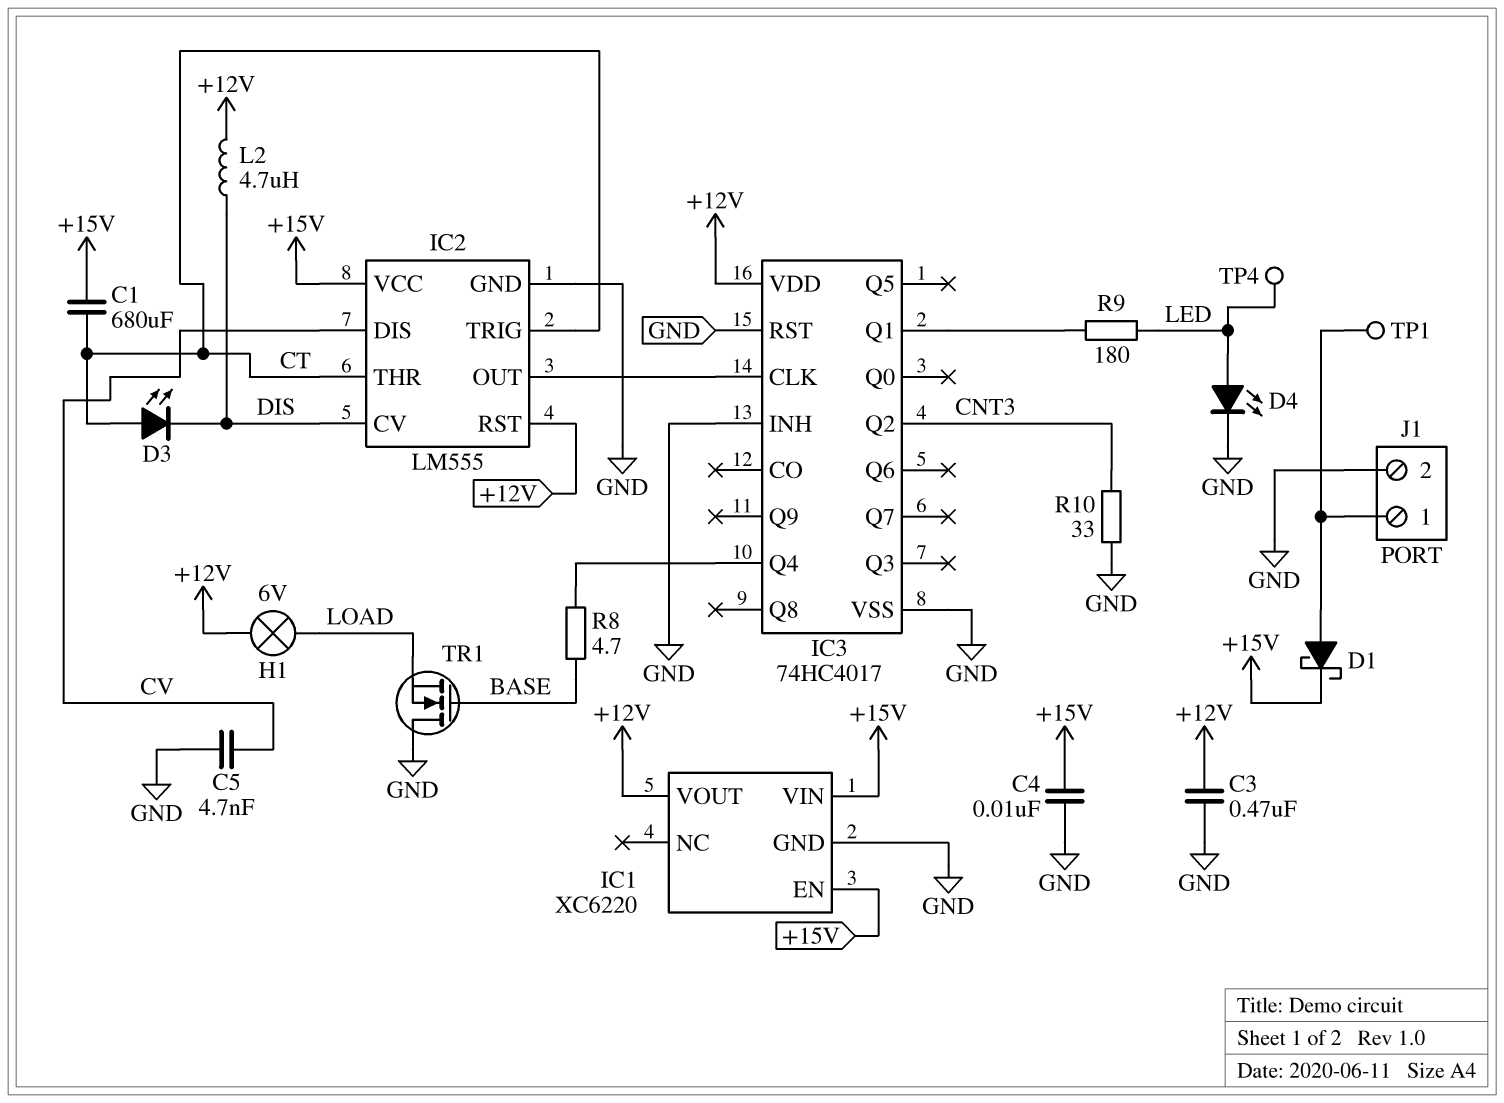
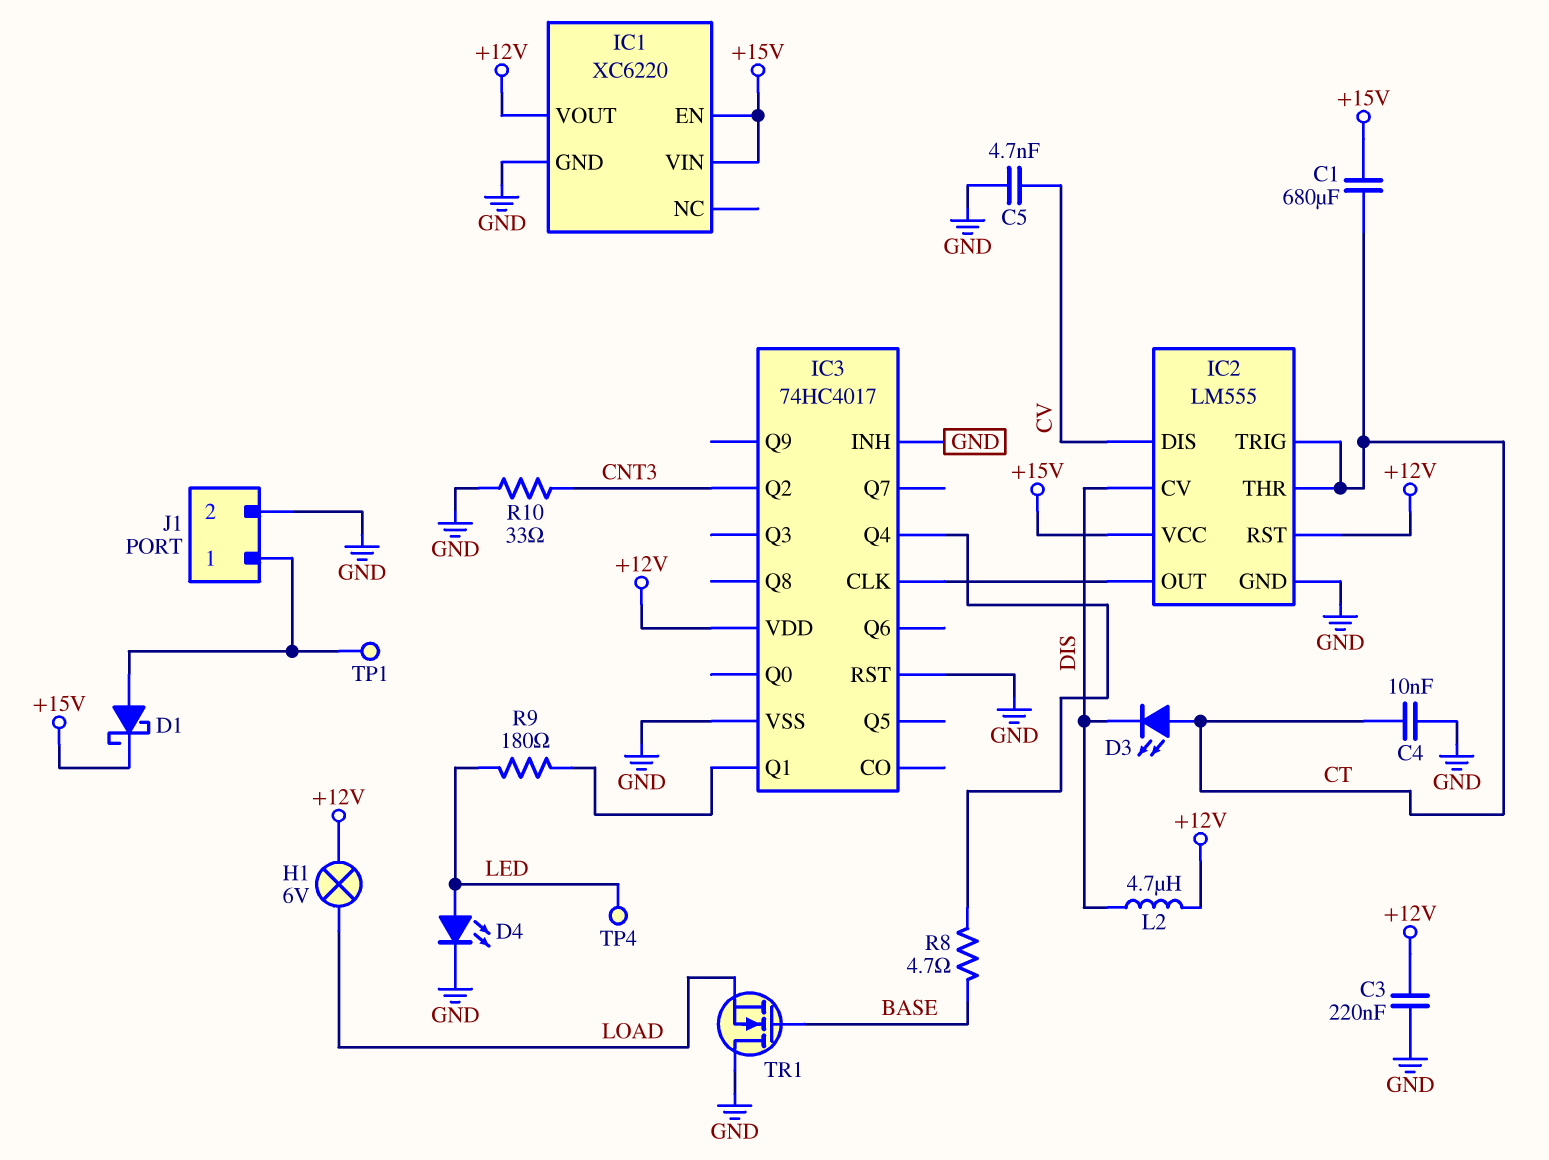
C3: 470nF (+12V, GND) -> 220nF (+12V, GND)
C4: 10nF (+15V, GND) -> 10nF (CT, GND)

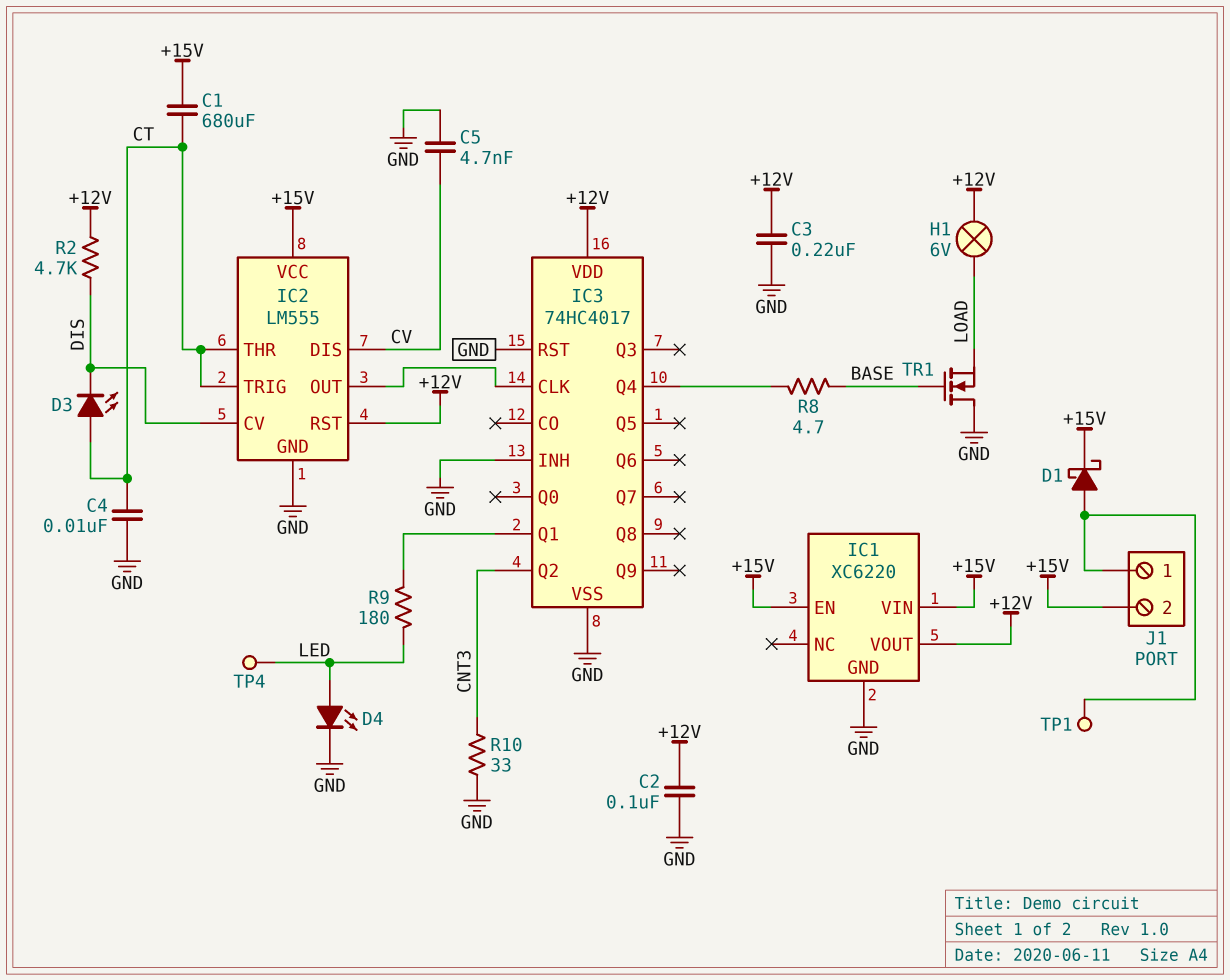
C2: none -> 100nF (+12V, GND)
J1 pin 2: GND -> +15V
L2: 4.7uH (+12V, DIS) -> none
R2: none -> 4.7k (+12V, DIS)

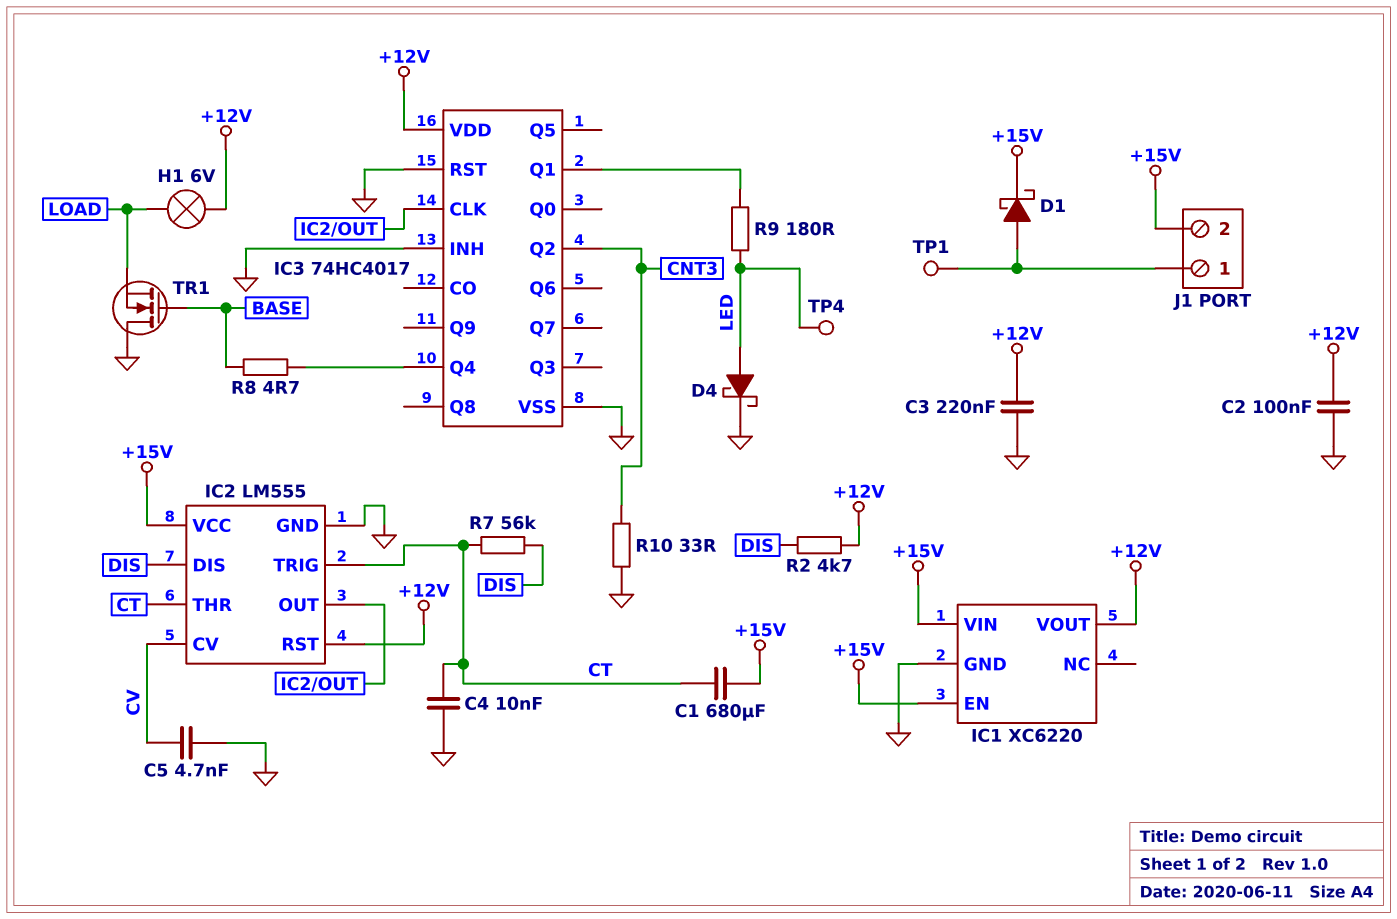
D3: LED (A CT, K DIS) -> none
D4: LED (A LED, K GND) -> schottky (A LED, K GND)
IC2 pin CV: DIS -> CV
IC2 pin DIS: CV -> DIS
R7: none -> 56k (CT, DIS)

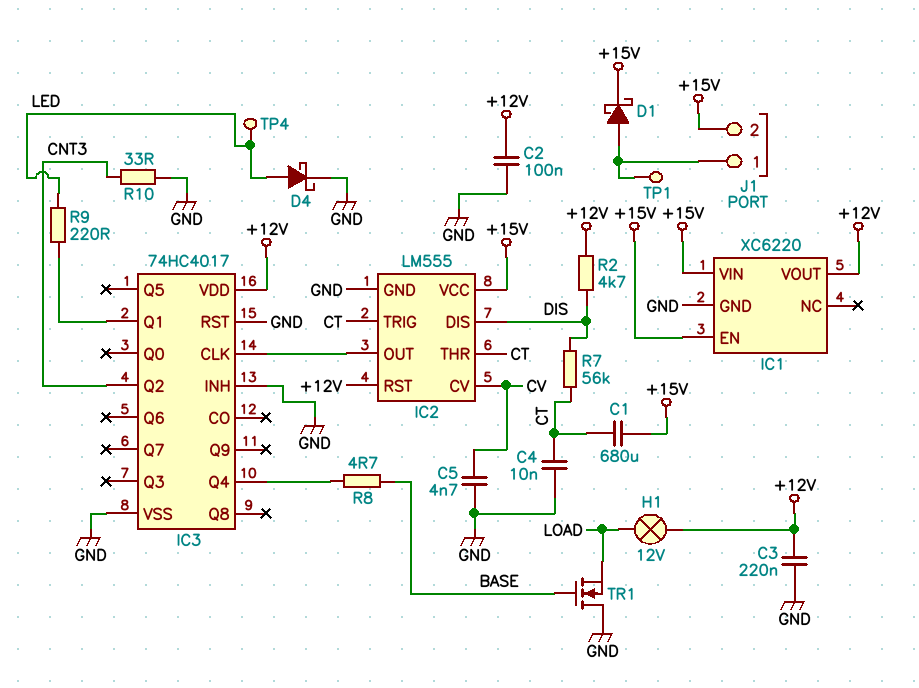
H1: lamp 6V (+12V, LOAD) -> lamp 12V (+12V, LOAD)
R9: 180 (IC3/Q1, LED) -> 220 (IC3/Q1, LED)

